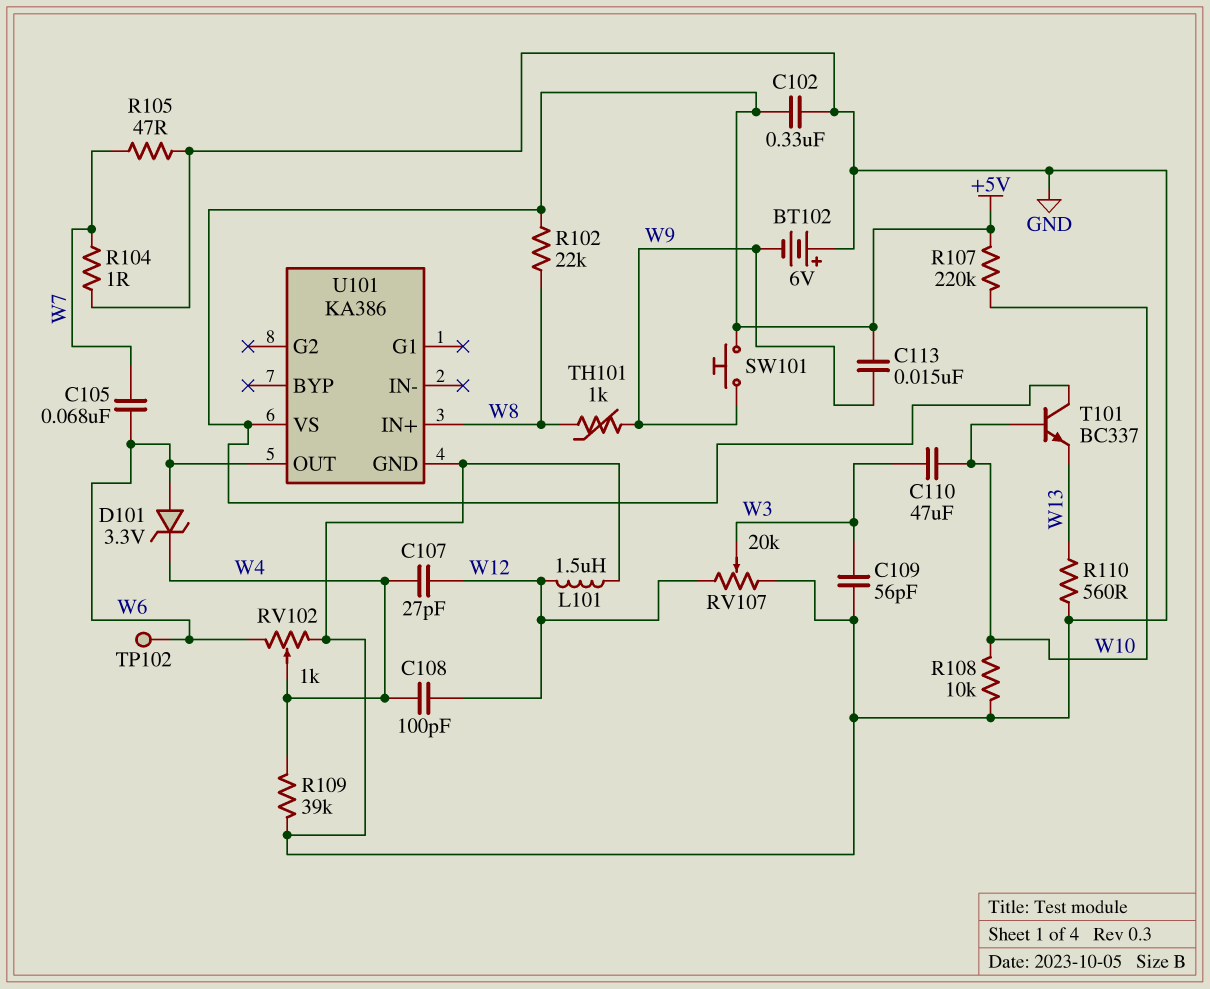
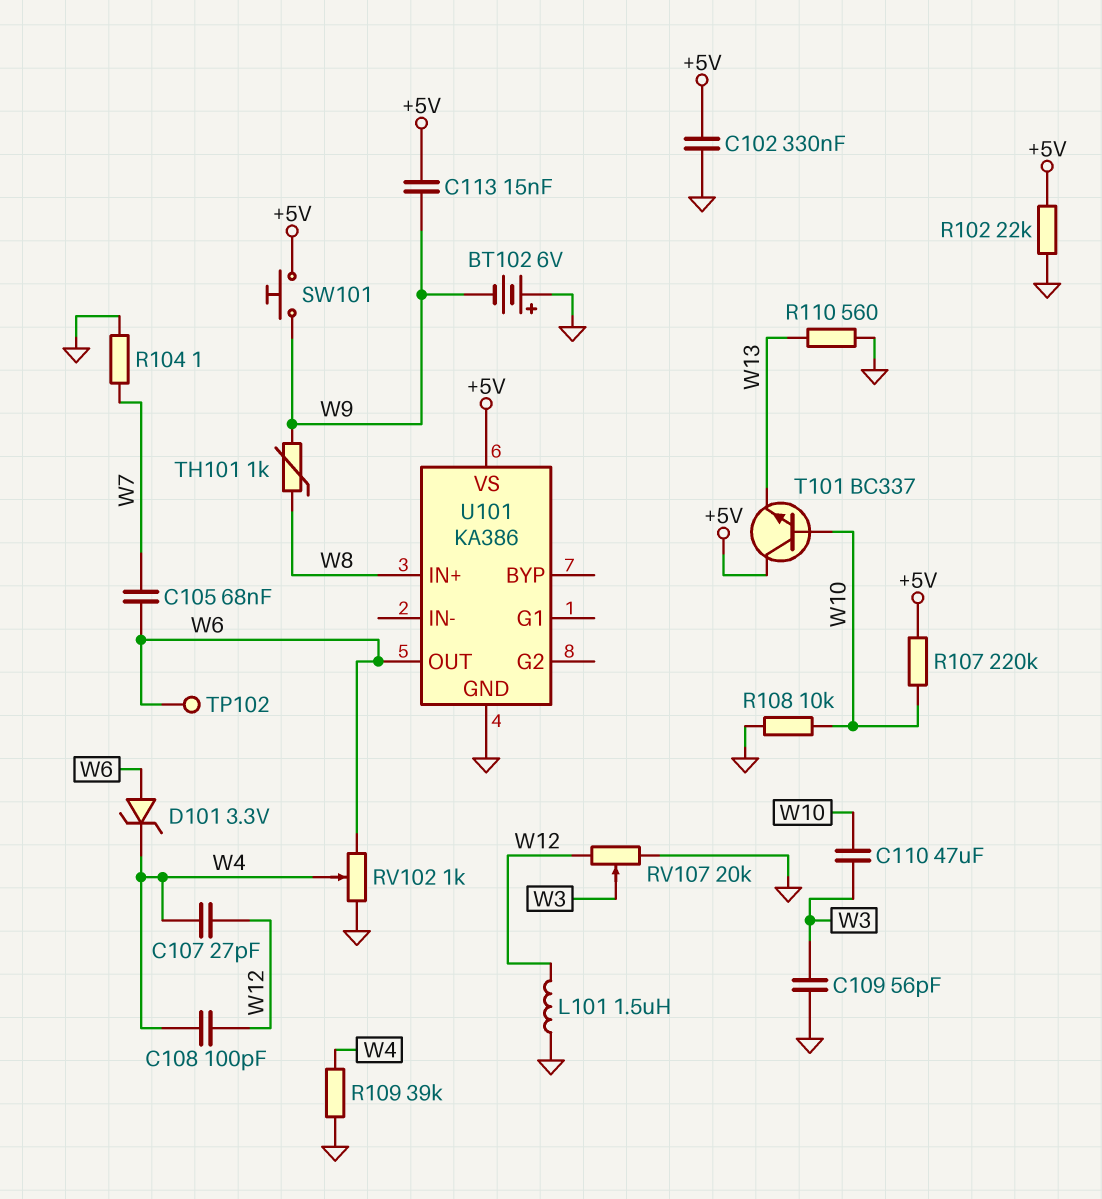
R102: 22k (+5V, W8) -> 22k (+5V, GND)
R105: 47 (GND, W7) -> none

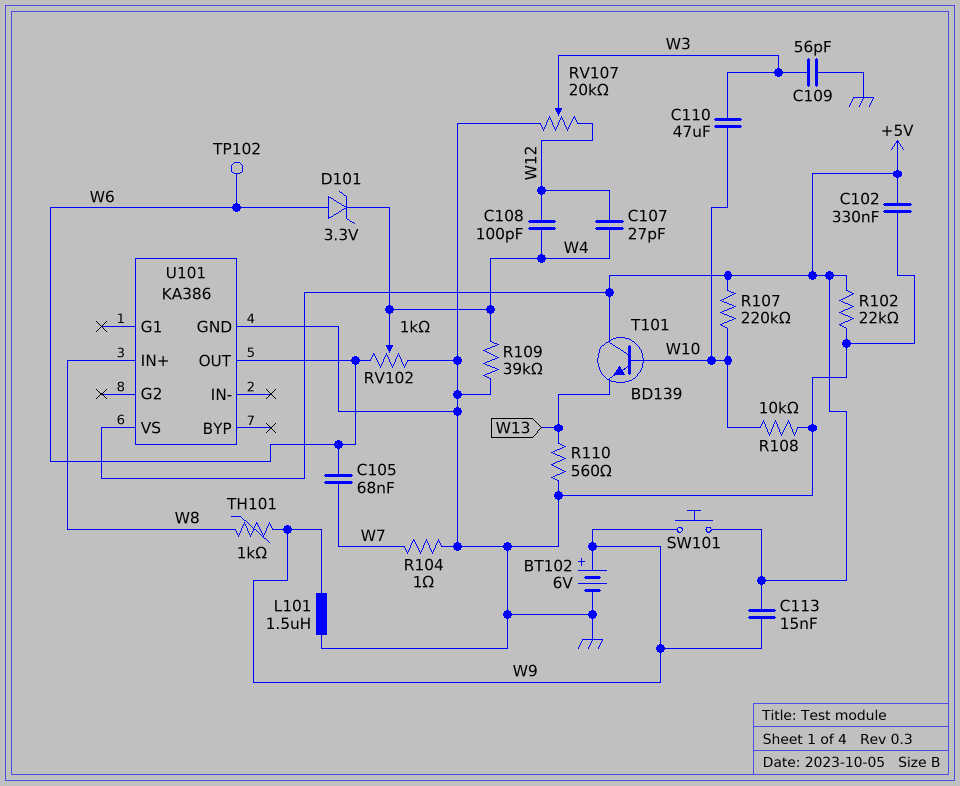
BT102: 6V (plus GND, minus W9) -> 6V (plus W9, minus GND)
L101: 1.5uH (GND, W12) -> 1.5uH (GND, W9)
T101: NPN BC337 (B W10, C +5V, E W13) -> NPN BD139 (B W10, C +5V, E W13)

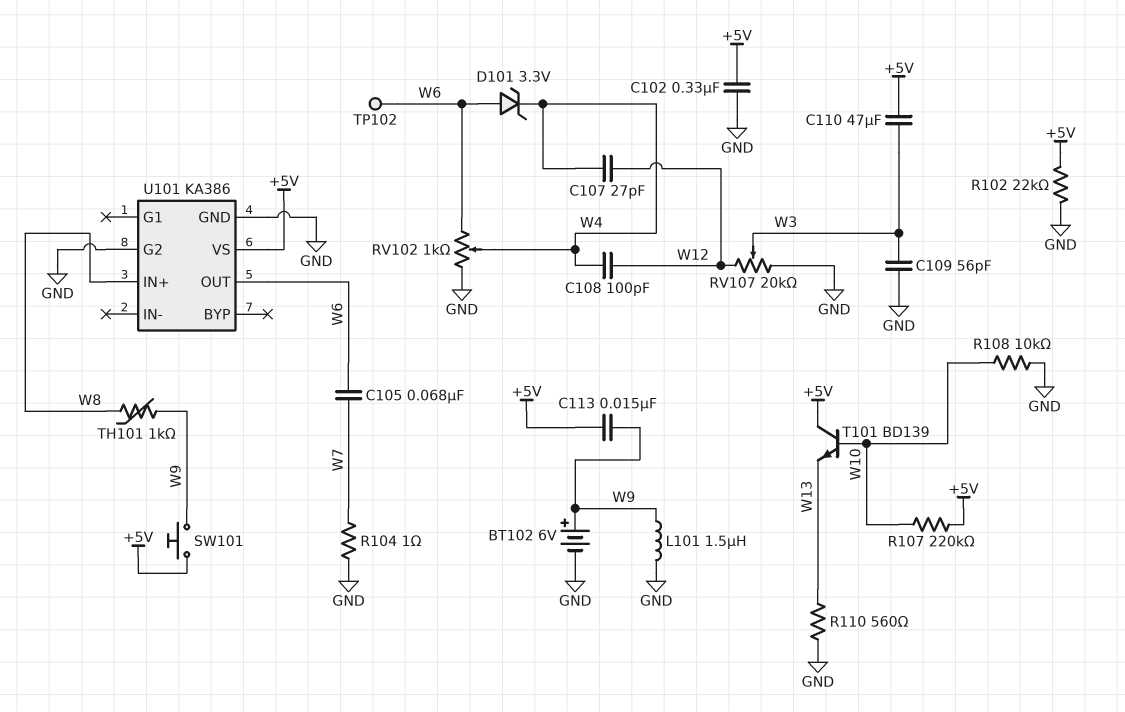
C110: 47uF (W3, W10) -> 47uF (+5V, W3)
R109: 39k (GND, W4) -> none
U101 pin G2: none -> GND

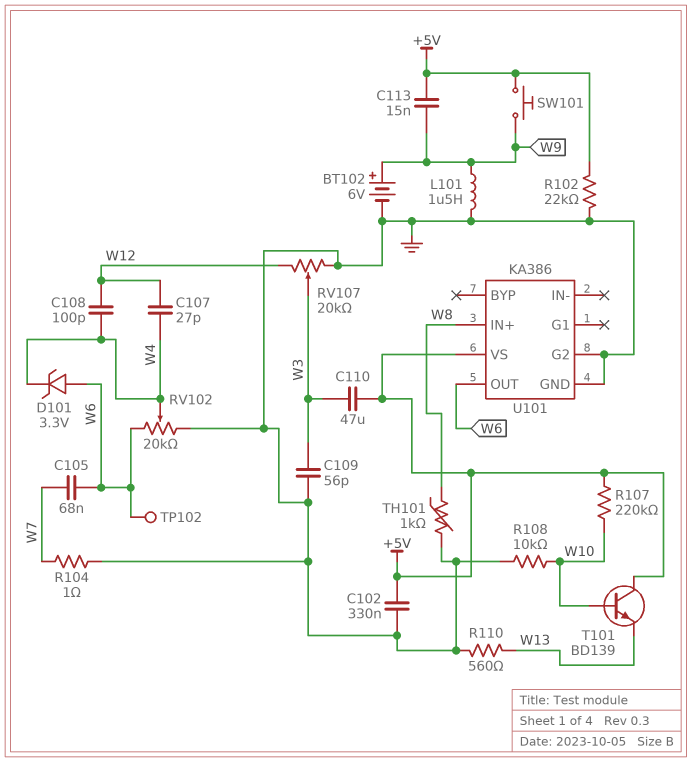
RV102: 1k (GND, W6, wiper W4) -> 20k (GND, W6, wiper W4)
TH101: 1k (W8, W9) -> 1k (GND, W8)

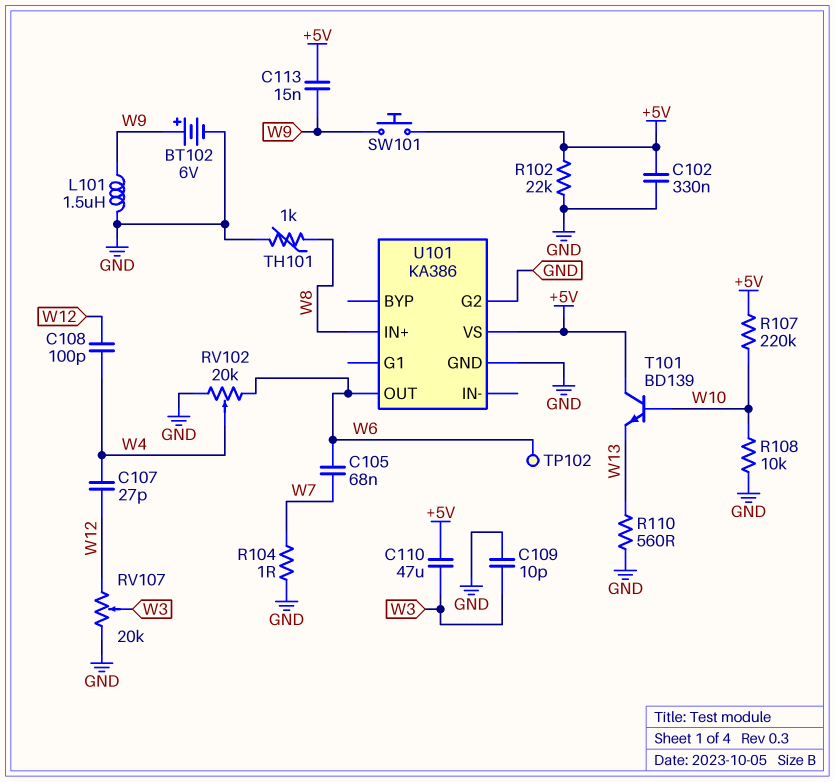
C109: 56pF (GND, W3) -> 10pF (GND, W3)
D101: zener 3.3V (A W6, K W4) -> none

